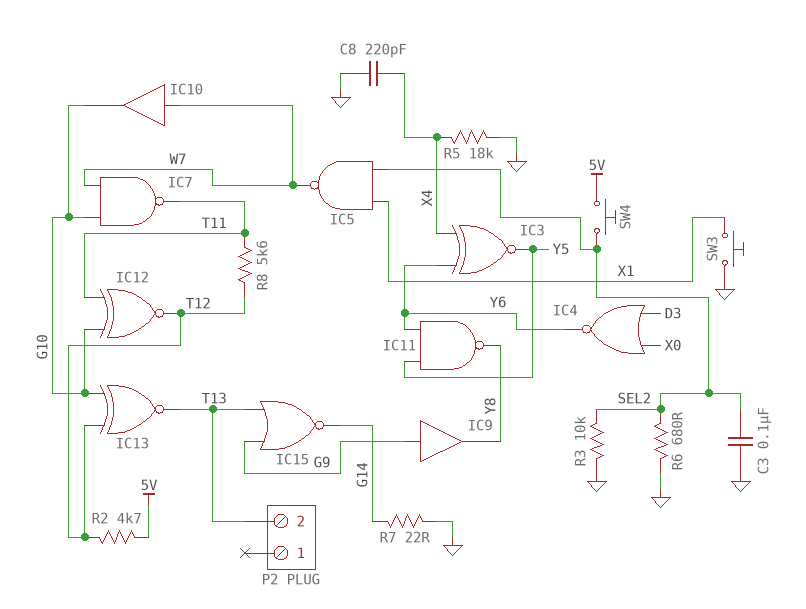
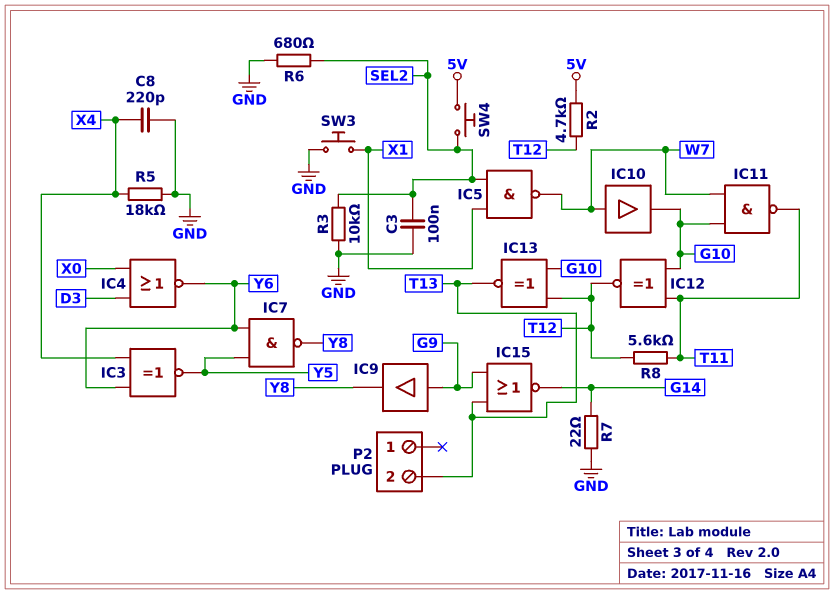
IC7: NAND (in G10, in W7, out T11) -> NAND (in Y5, in Y6, out Y8)
IC11: NAND (in Y5, in Y6, out Y8) -> NAND (in G10, in W7, out T11)

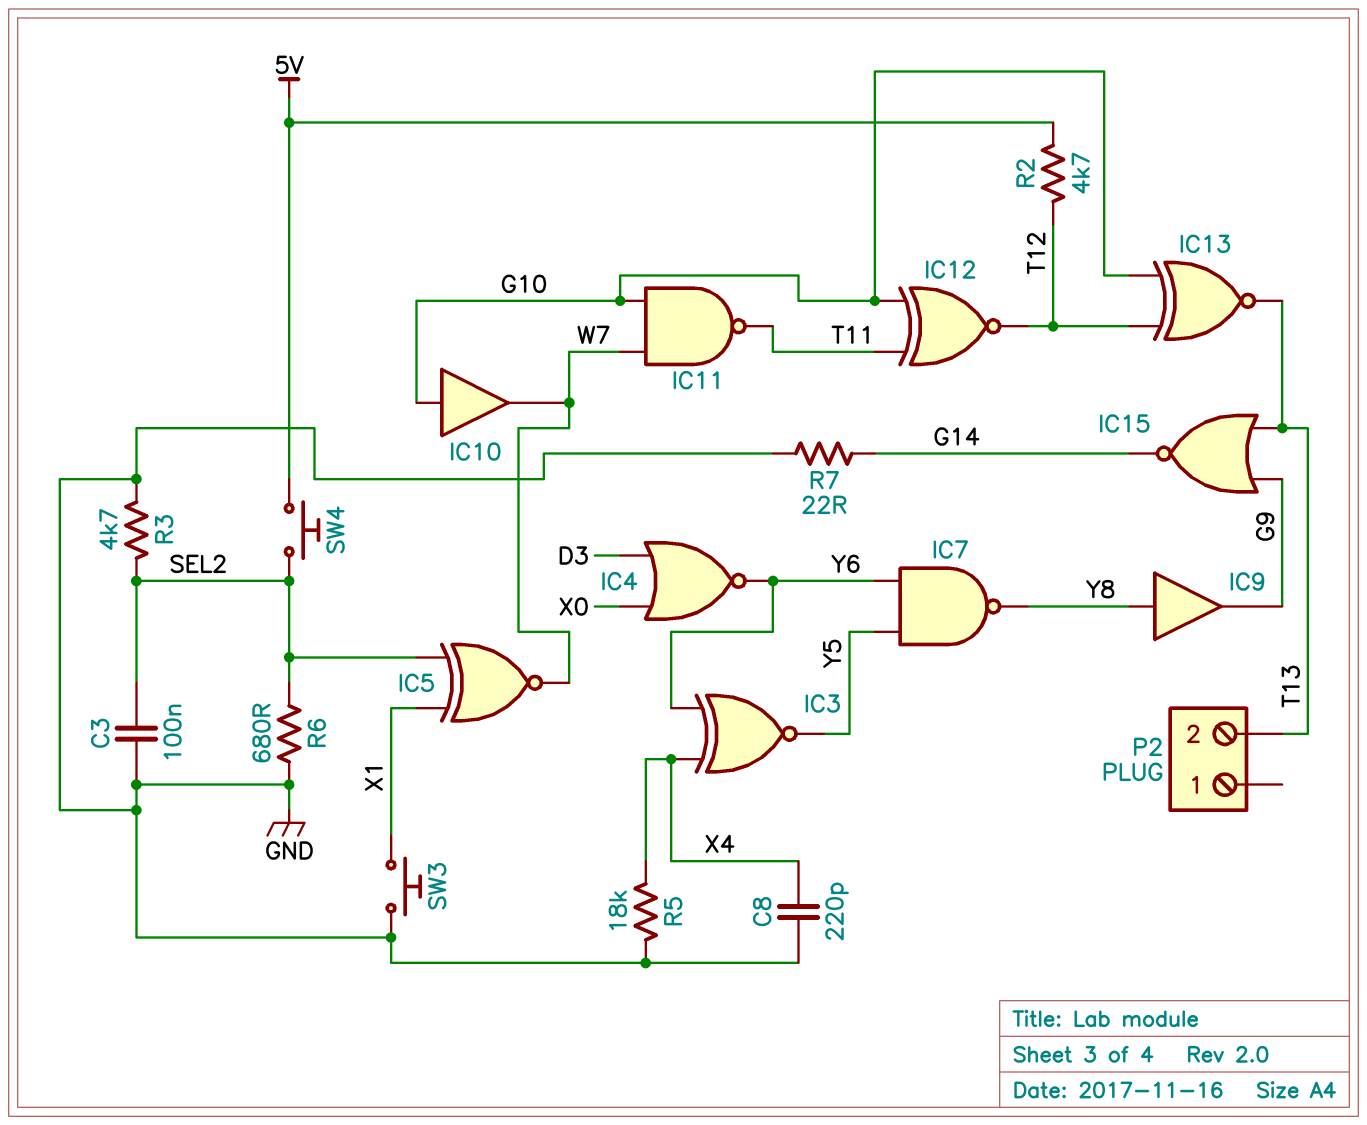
IC5: NAND (in SEL2, in X1, out W7) -> XNOR (in SEL2, in X1, out W7)
IC9: buffer (in G9, out Y8) -> buffer (in Y8, out G9)
IC10: buffer (in W7, out G10) -> buffer (in G10, out W7)
R3: 10k (GND, SEL2) -> 4.7k (GND, SEL2)
R8: 5.6k (T11, T12) -> none

